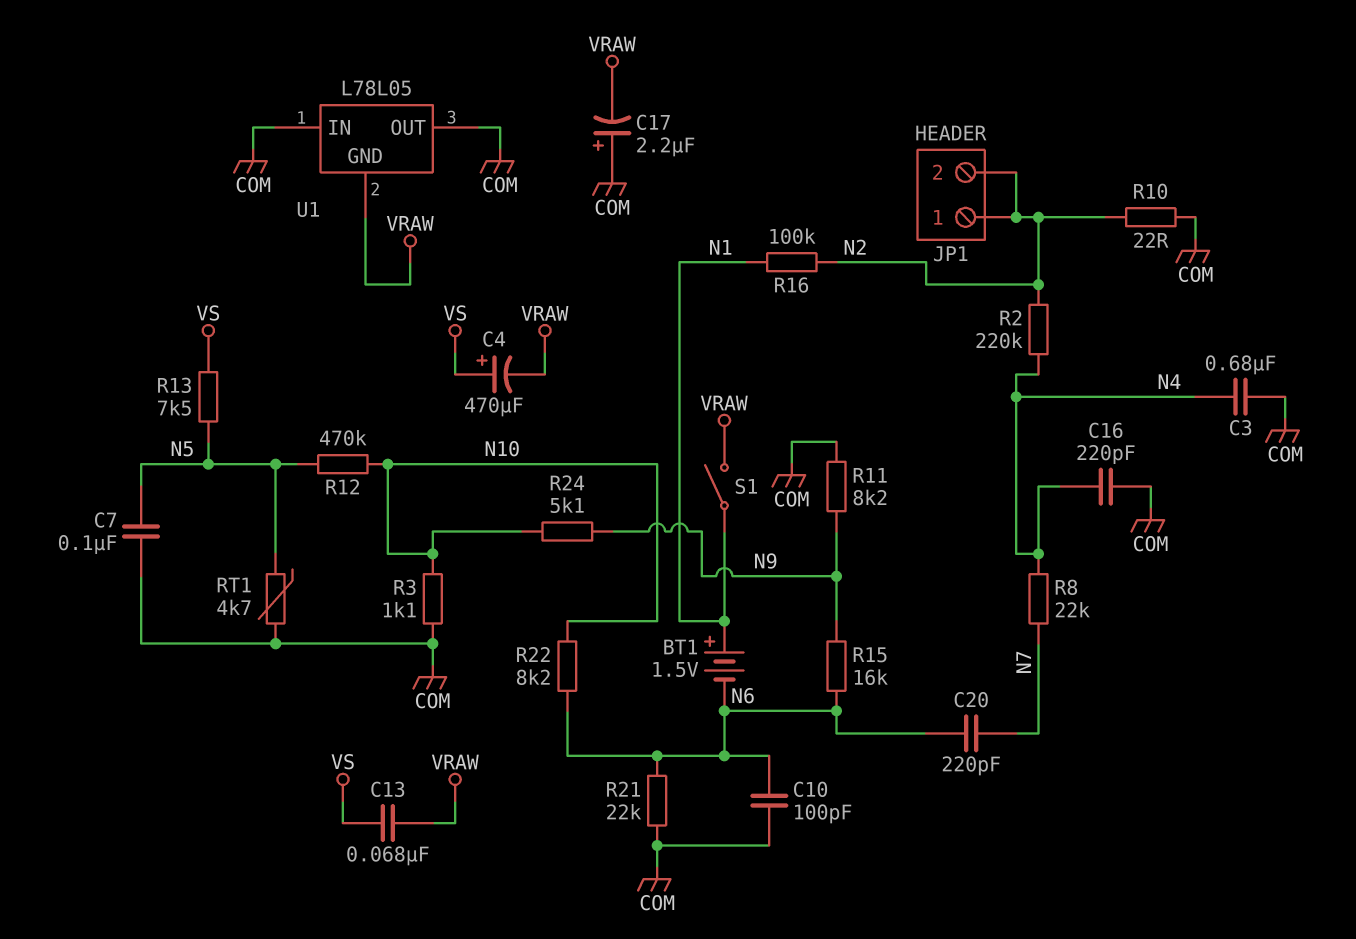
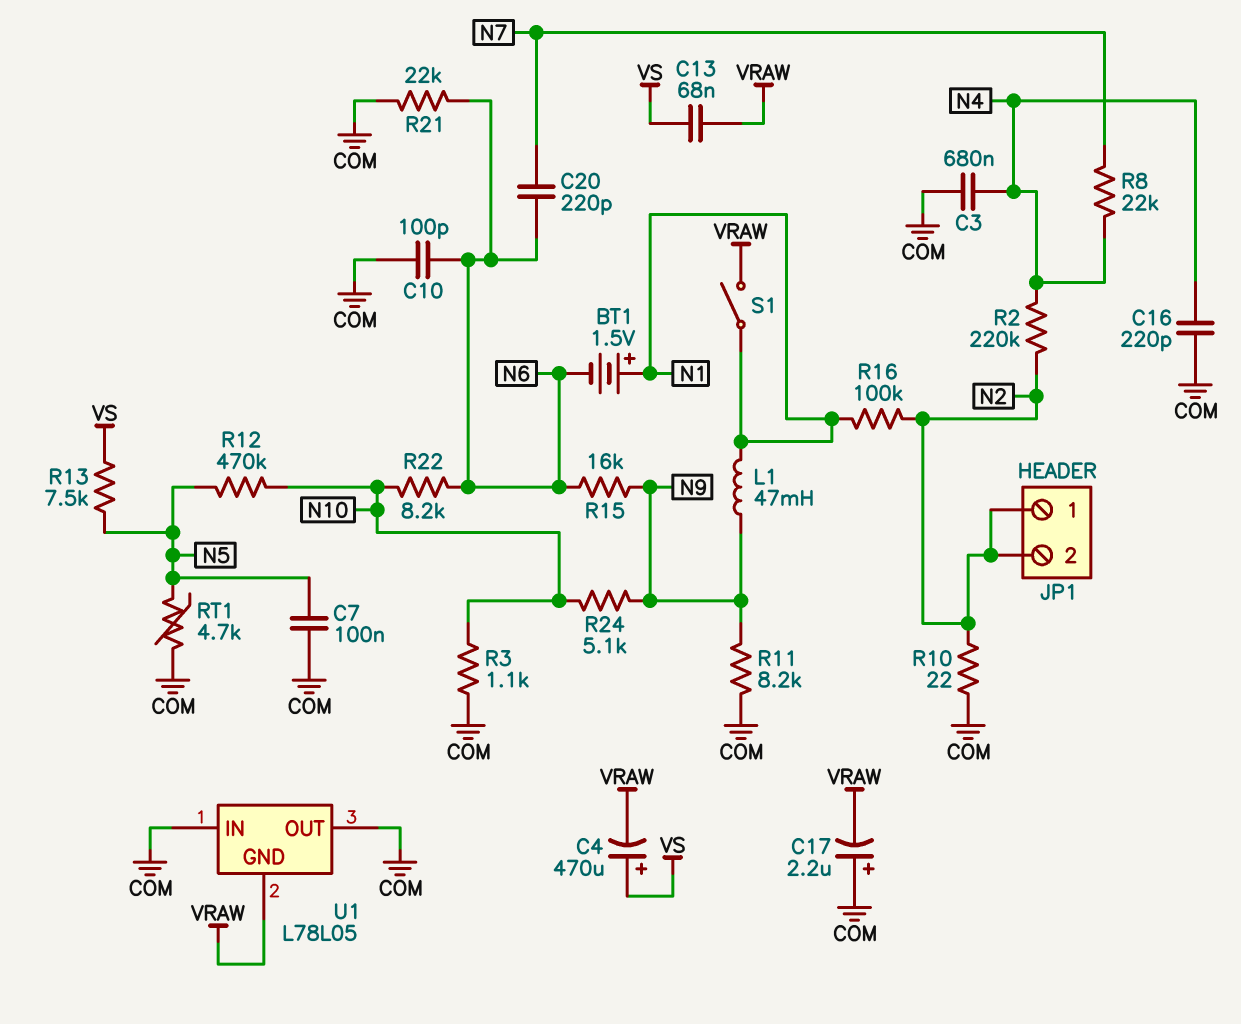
L1: none -> 47mH (N1, N9)

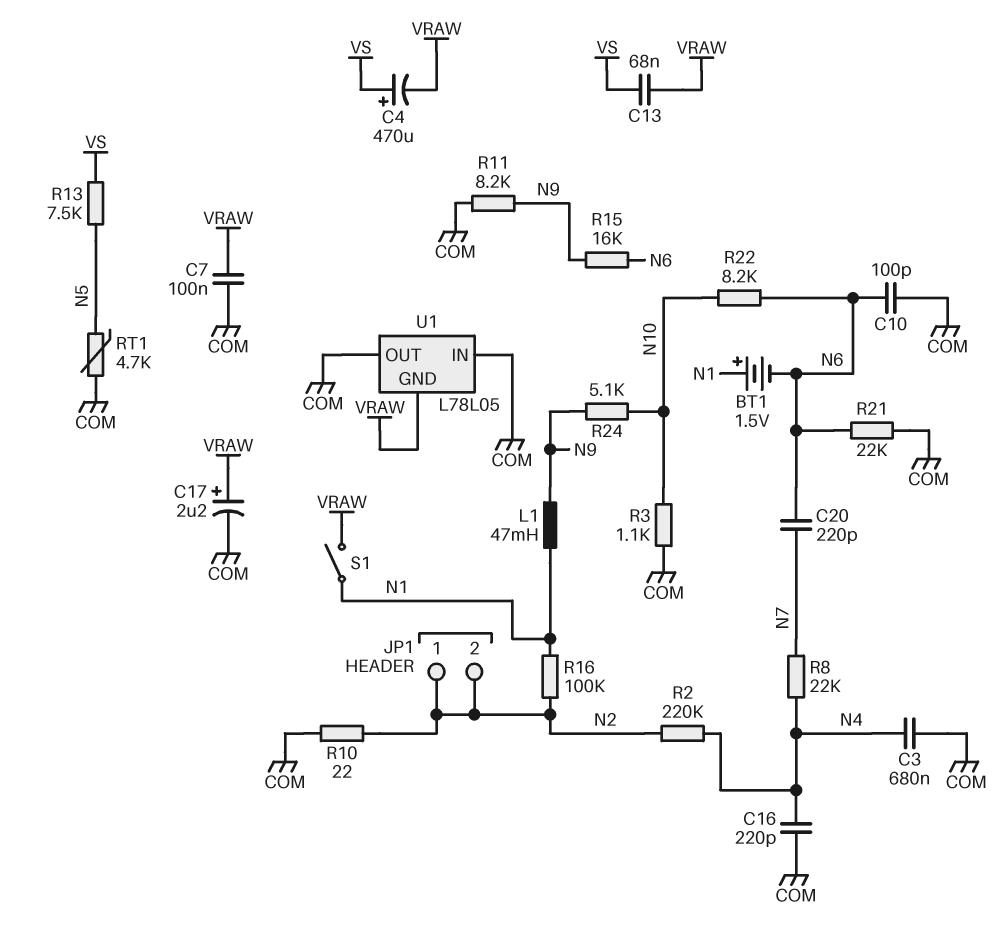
C7: 100nF (COM, N5) -> 100nF (COM, VRAW)
C17: 2.2uF (plus COM, minus VRAW) -> 2.2uF (plus VRAW, minus COM)
R12: 470k (N5, N10) -> none

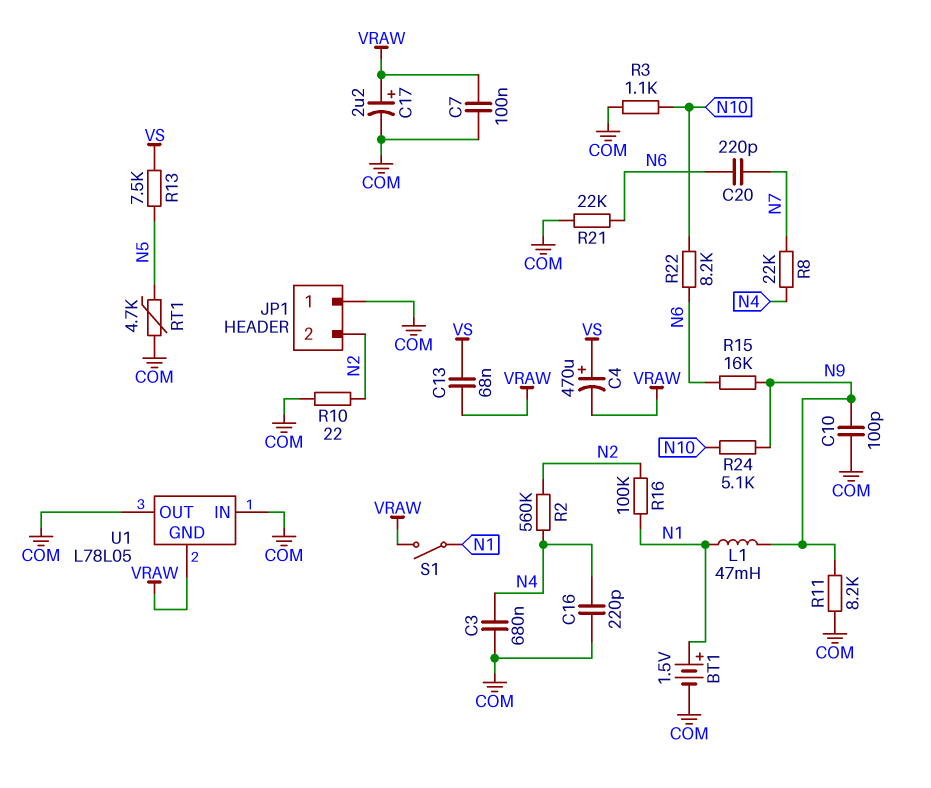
BT1: 1.5V (plus N1, minus N6) -> 1.5V (plus N1, minus COM)
C10: 100pF (COM, N6) -> 100pF (COM, N9)
JP1 pin 1: N2 -> COM
R2: 220k (N2, N4) -> 560k (N2, N4)

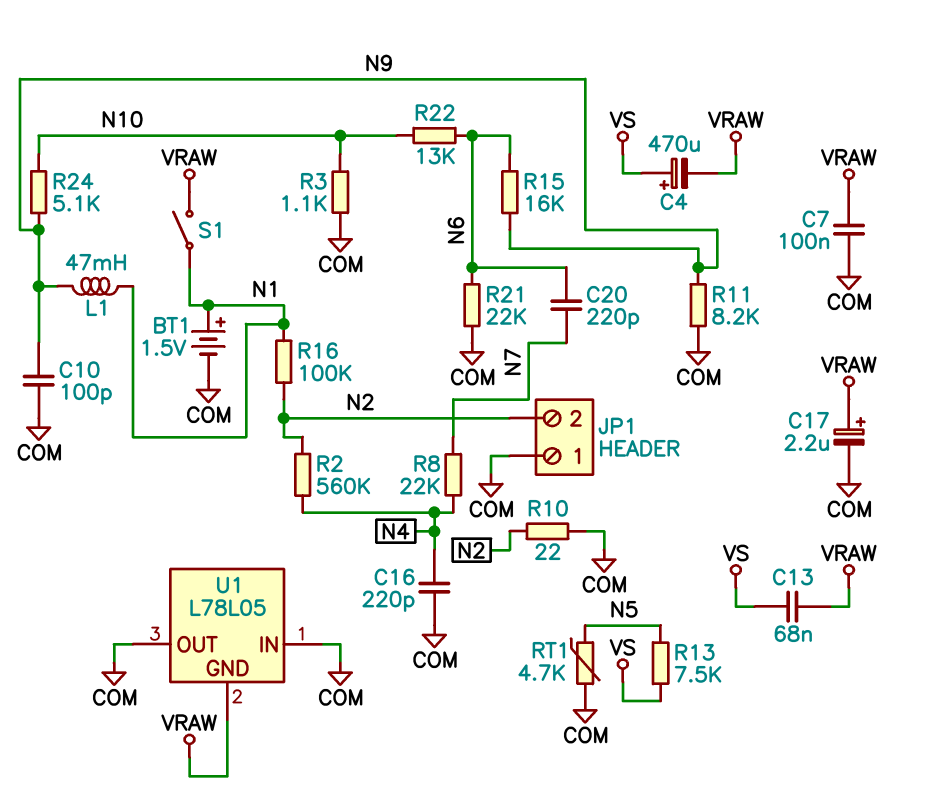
C3: 680nF (COM, N4) -> none
R22: 8.2k (N6, N10) -> 13k (N6, N10)

